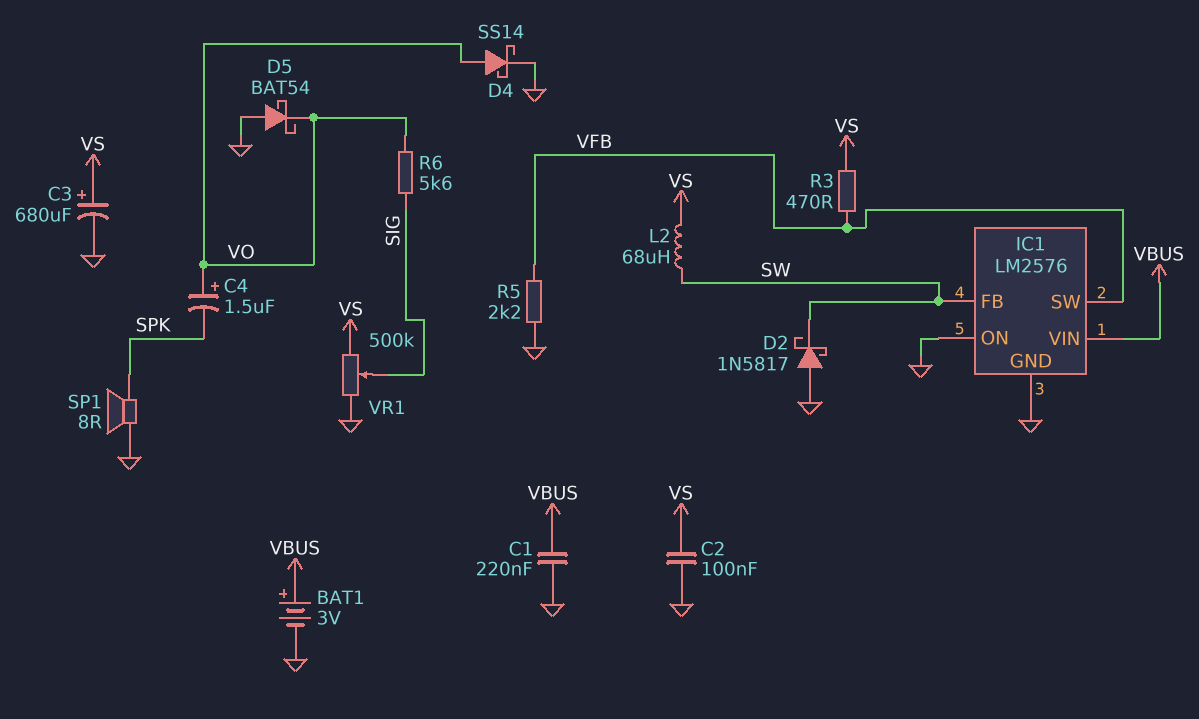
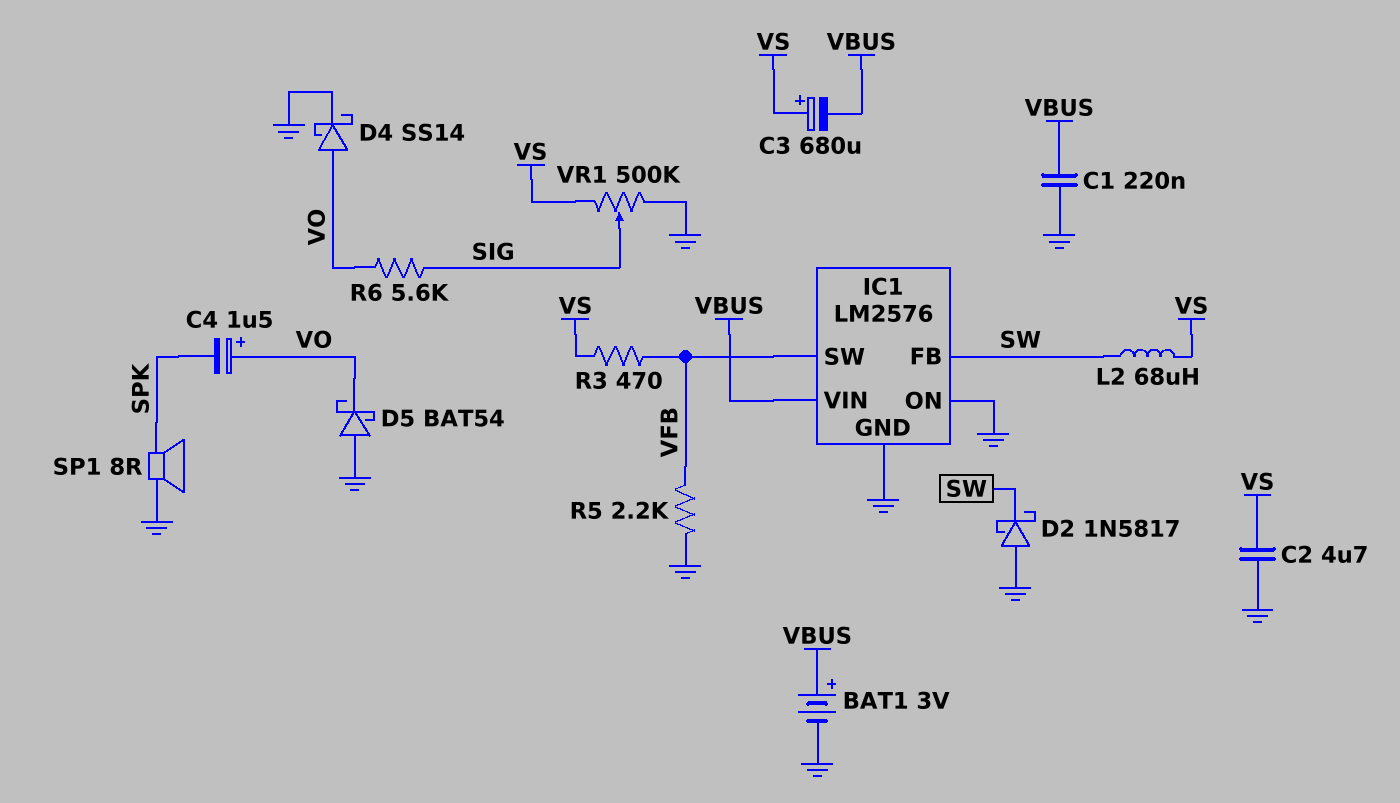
C2: 100nF (GND, VS) -> 4.7uF (GND, VS)
C3: 680uF (plus VS, minus GND) -> 680uF (plus VS, minus VBUS)

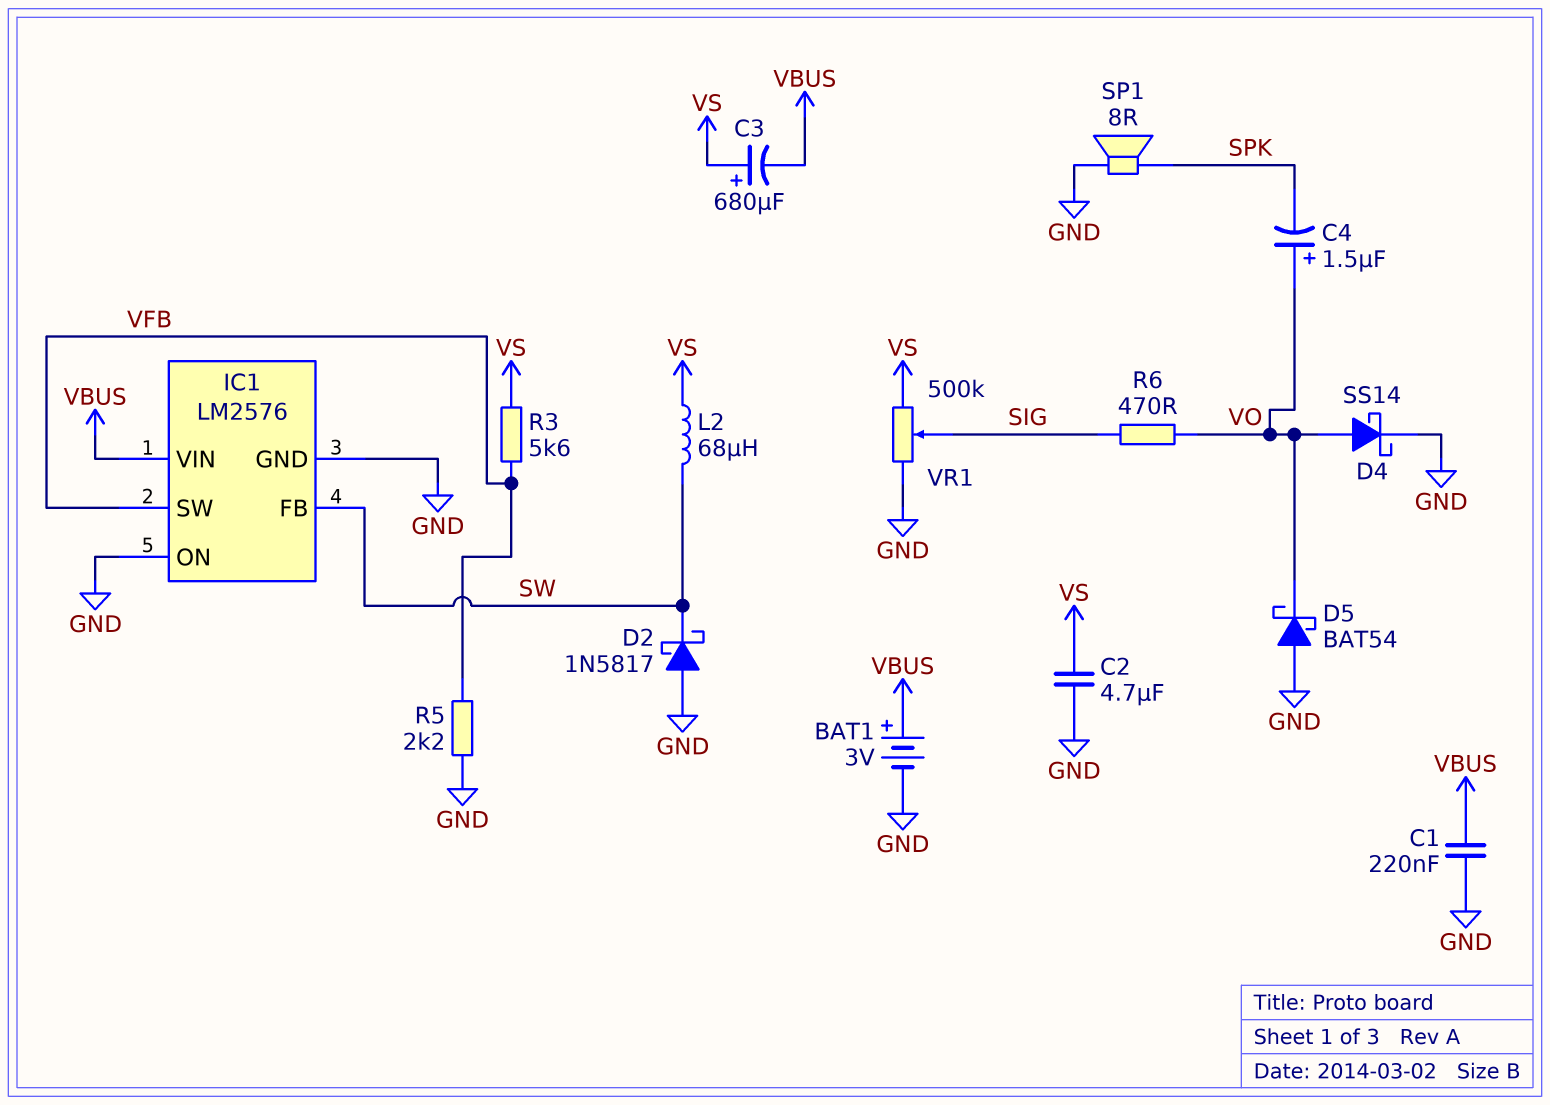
R3: 470 (VFB, VS) -> 5.6k (VFB, VS)
R6: 5.6k (SIG, VO) -> 470 (SIG, VO)

